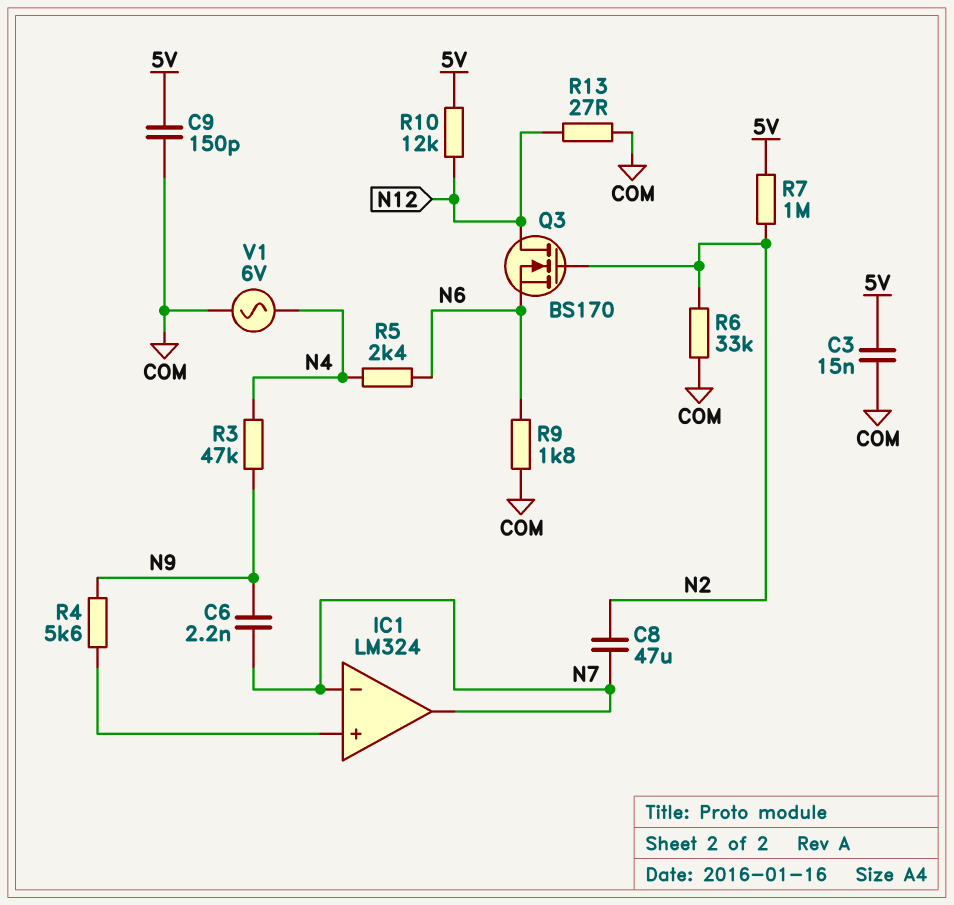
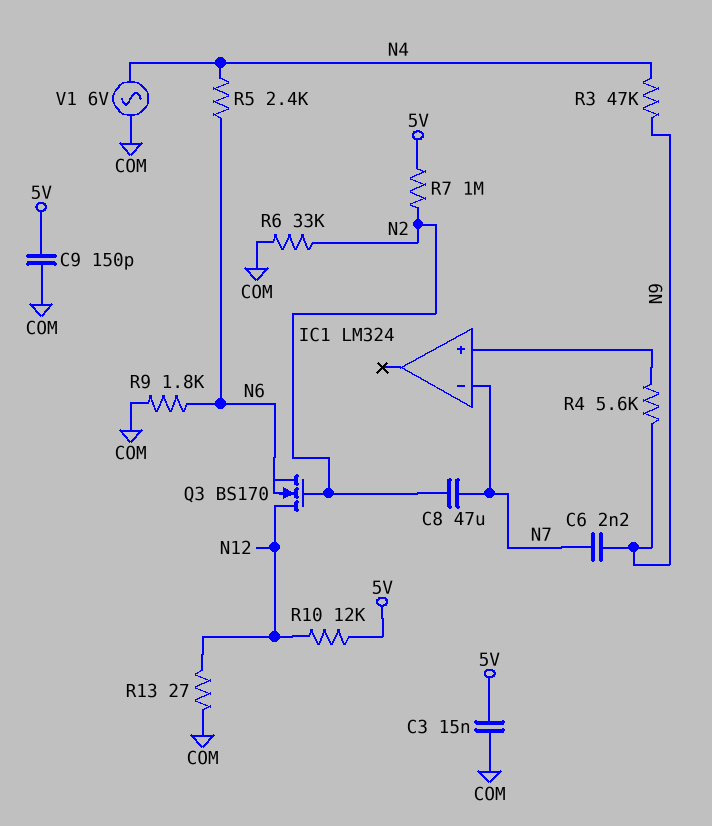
IC1 pin out: N7 -> none

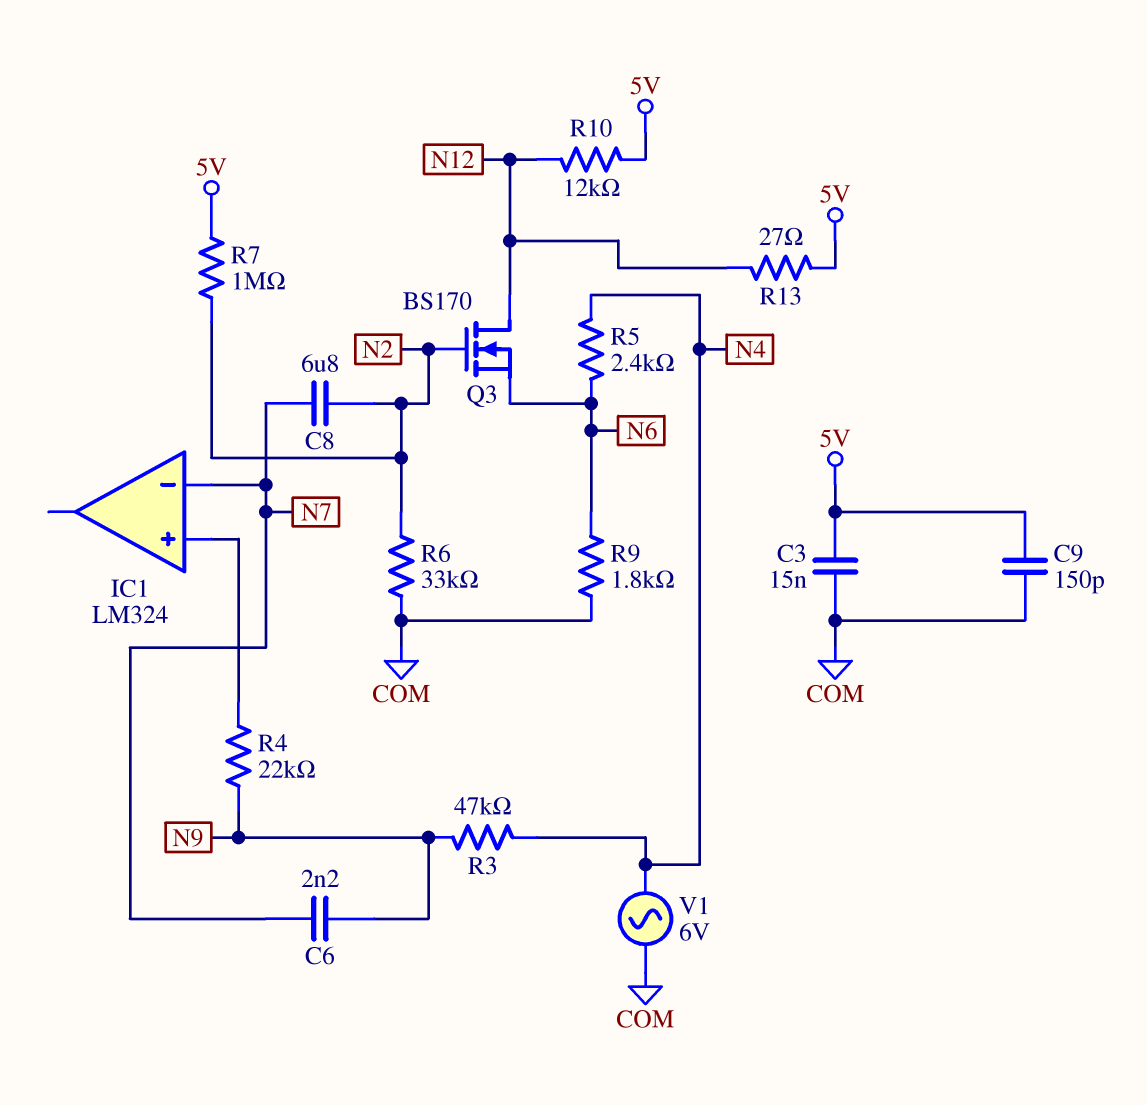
C8: 47uF (N2, N7) -> 6.8uF (N2, N7)
R4: 5.6k (IC1/in+, N9) -> 22k (IC1/in+, N9)
R13: 27 (COM, N12) -> 27 (5V, N12)

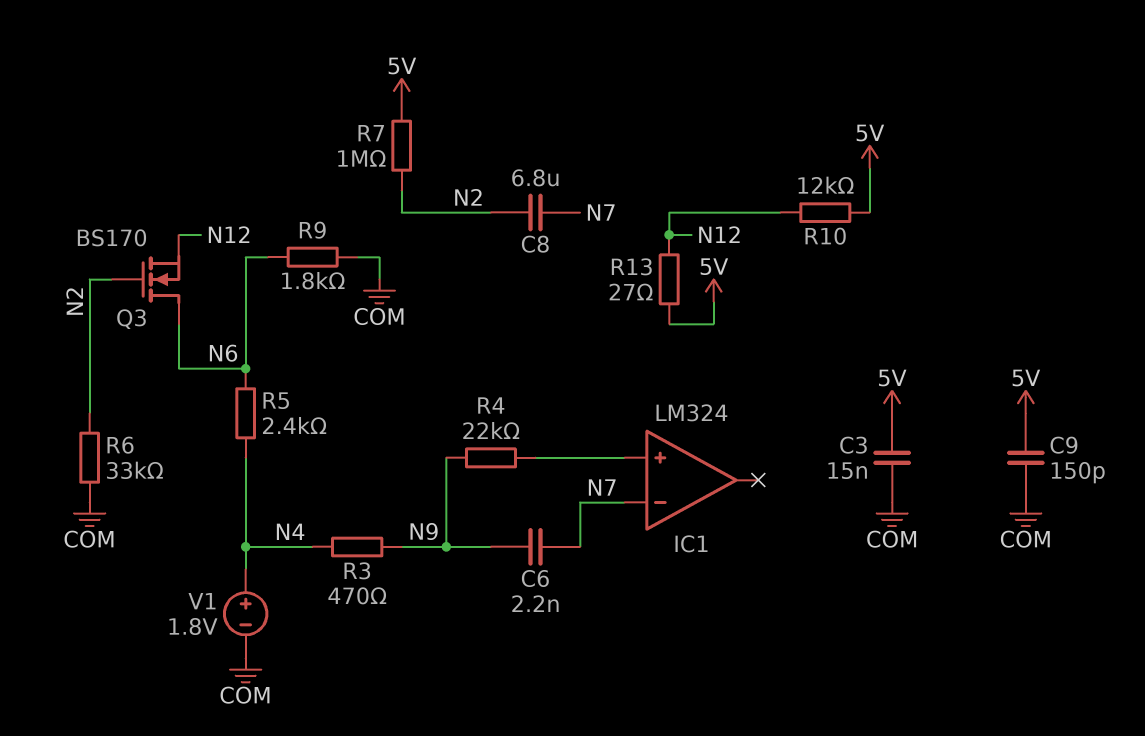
Q3: NMOS BS170 (G N2, D N12, S N6) -> NMOS BS170 (G N2, D N6, S N12)
R3: 47k (N4, N9) -> 470 (N4, N9)
V1: AC 6V (COM, N4) -> 1.8V (plus N4, minus COM)

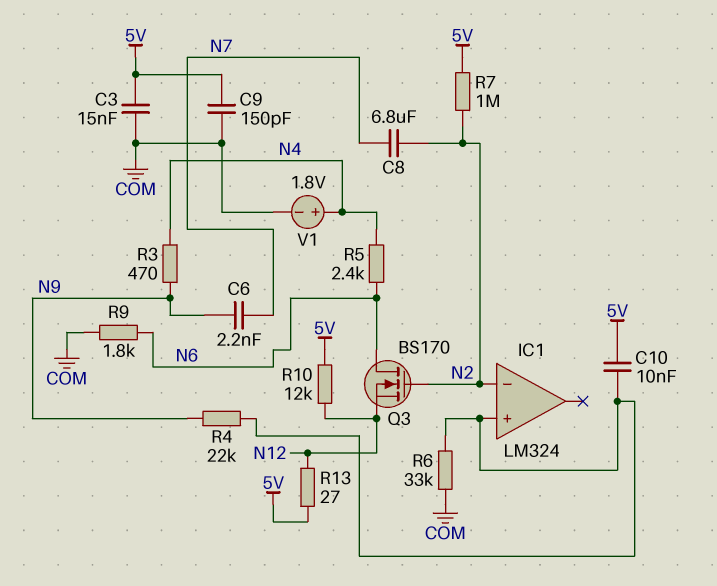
C10: none -> 10nF (5V, IC1/in+)
IC1 pin in-: N7 -> N2
R6: 33k (COM, N2) -> 33k (COM, IC1/in+)

